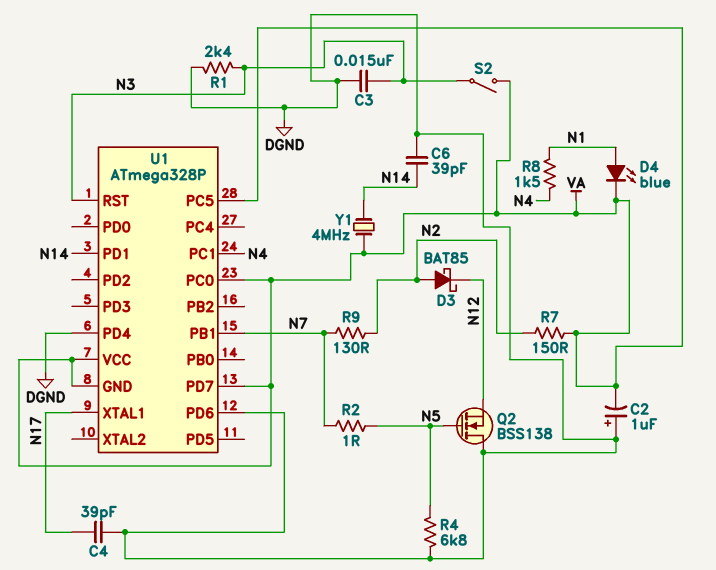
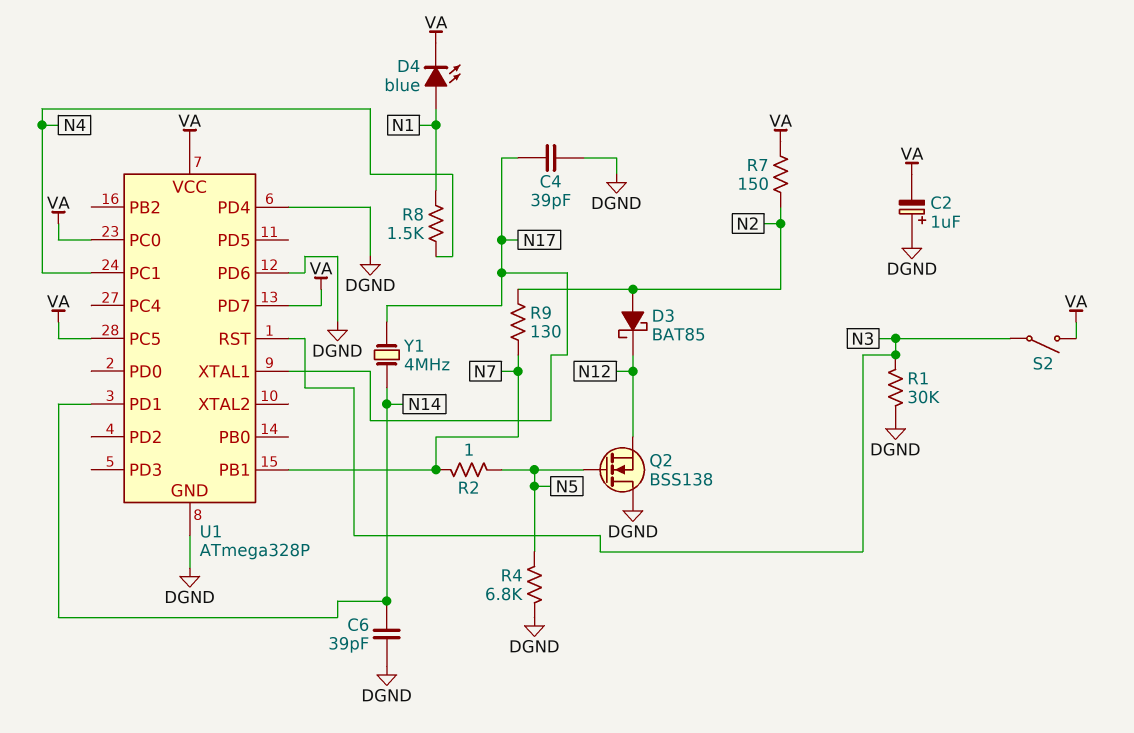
C3: 15nF (DGND, N3) -> none
R1: 2.4k (DGND, N3) -> 30k (DGND, N3)
U1 pin GND: VA -> DGND
Y1: 4MHz (N14, VA) -> 4MHz (N14, N17)

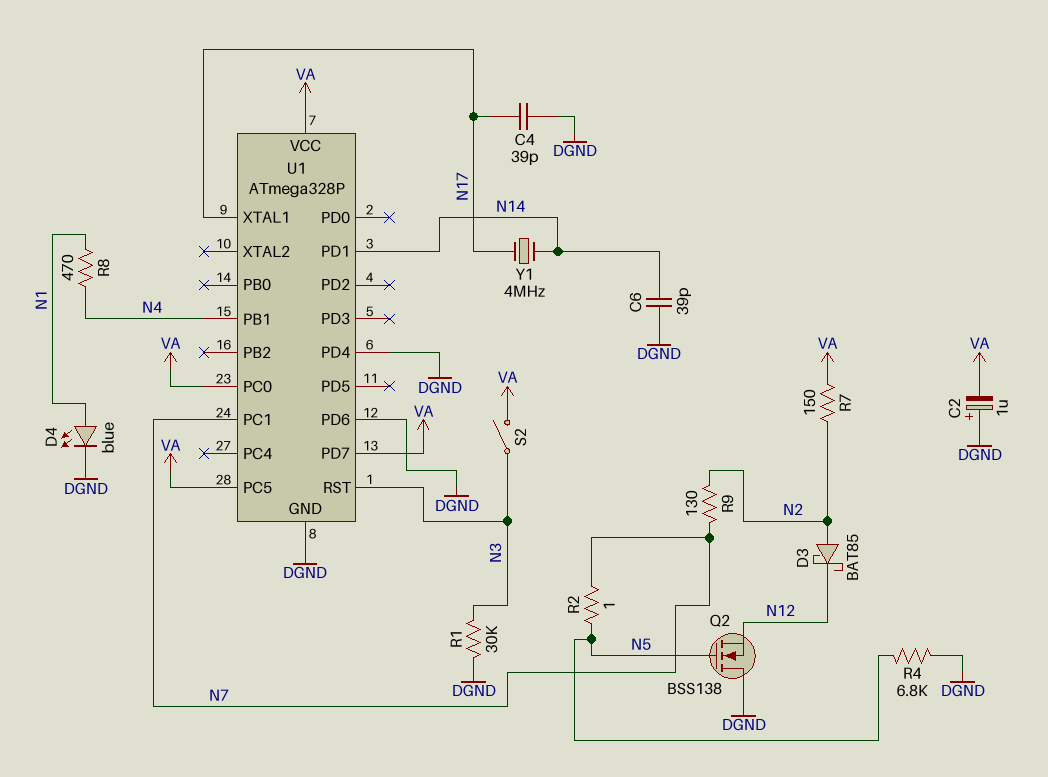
D4: LED blue (A N1, K VA) -> LED blue (A N1, K DGND)
R8: 1.5k (N1, N4) -> 470 (N1, N4)
U1 pin PB1: N7 -> N4
U1 pin PC1: N4 -> N7

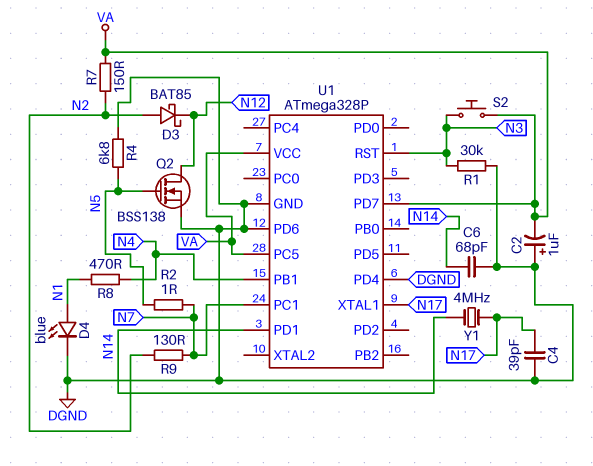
C6: 39pF (DGND, N14) -> 68pF (DGND, N14)
Q2: NMOS BSS138 (G N5, D DGND, S N12) -> NMOS BSS138 (G N5, D N12, S DGND)
S2: switch (N3, VA) -> button (N3, VA)
U1 pin PC0: VA -> none

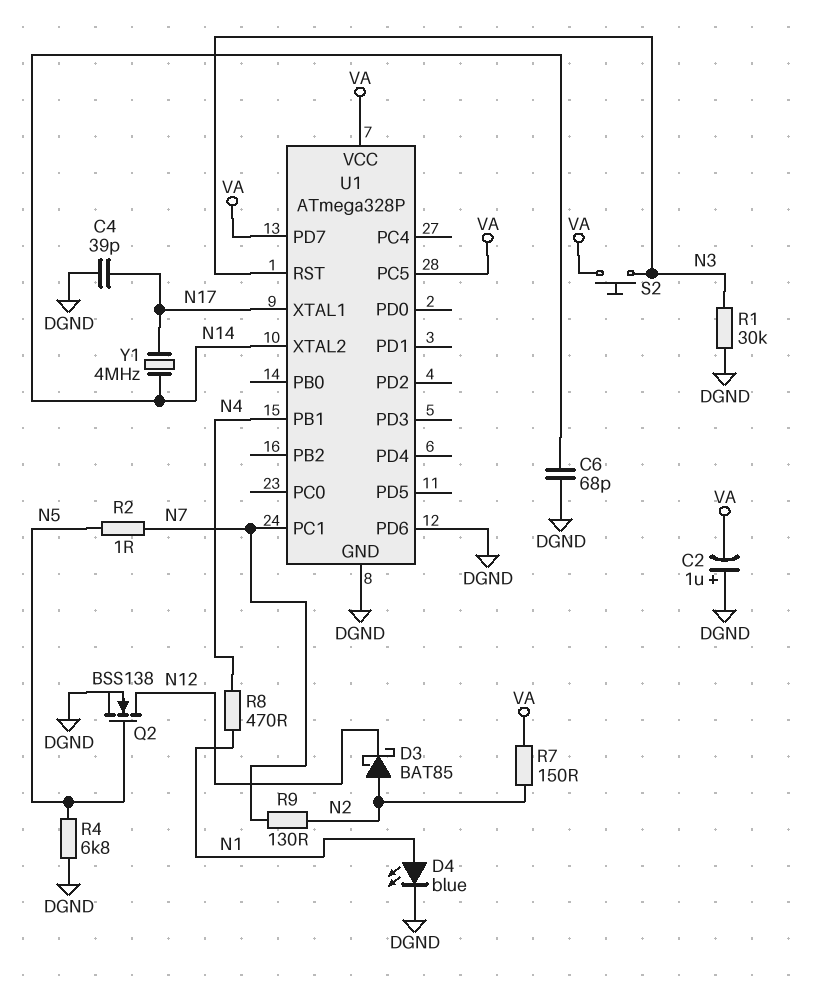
U1 pin PD1: N14 -> none
U1 pin PD4: DGND -> none
U1 pin XTAL2: none -> N14

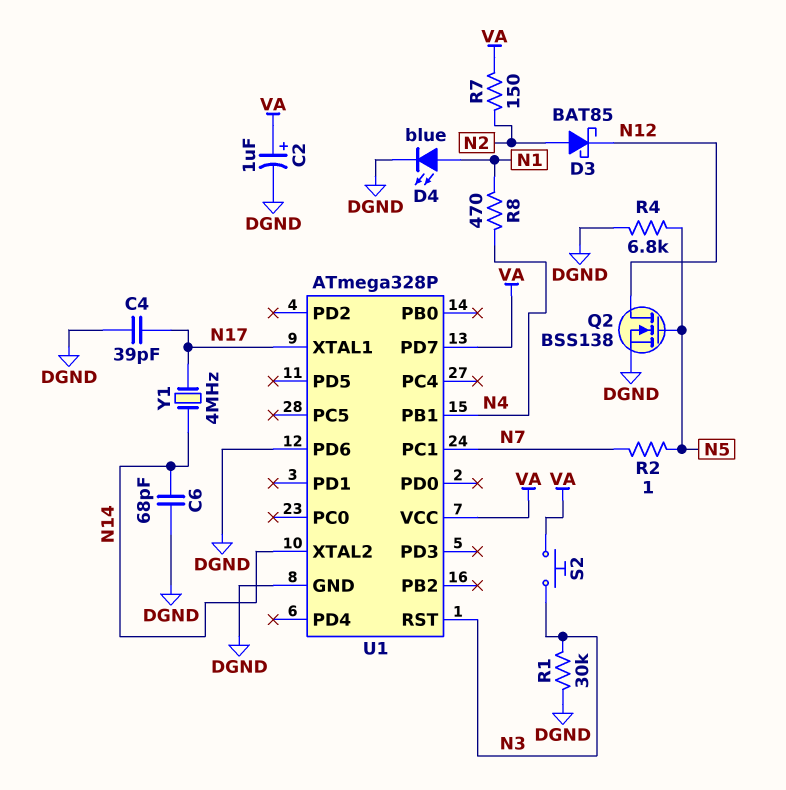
C2: 1uF (plus DGND, minus VA) -> 1uF (plus VA, minus DGND)
R9: 130 (N2, N7) -> none
U1 pin PC5: VA -> none

